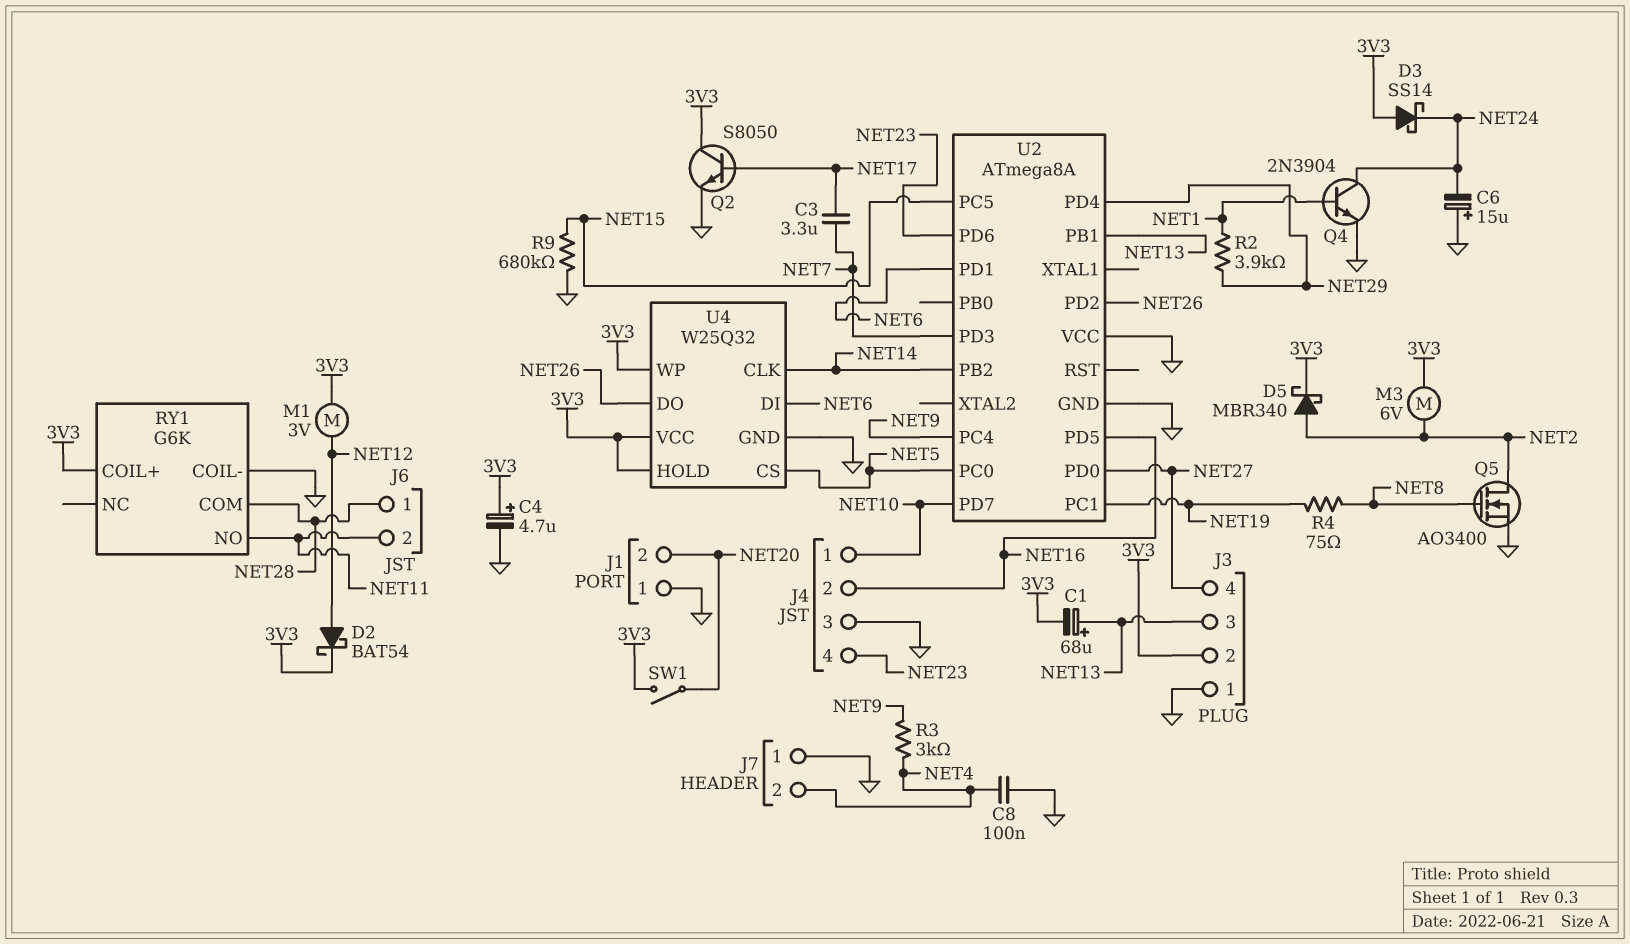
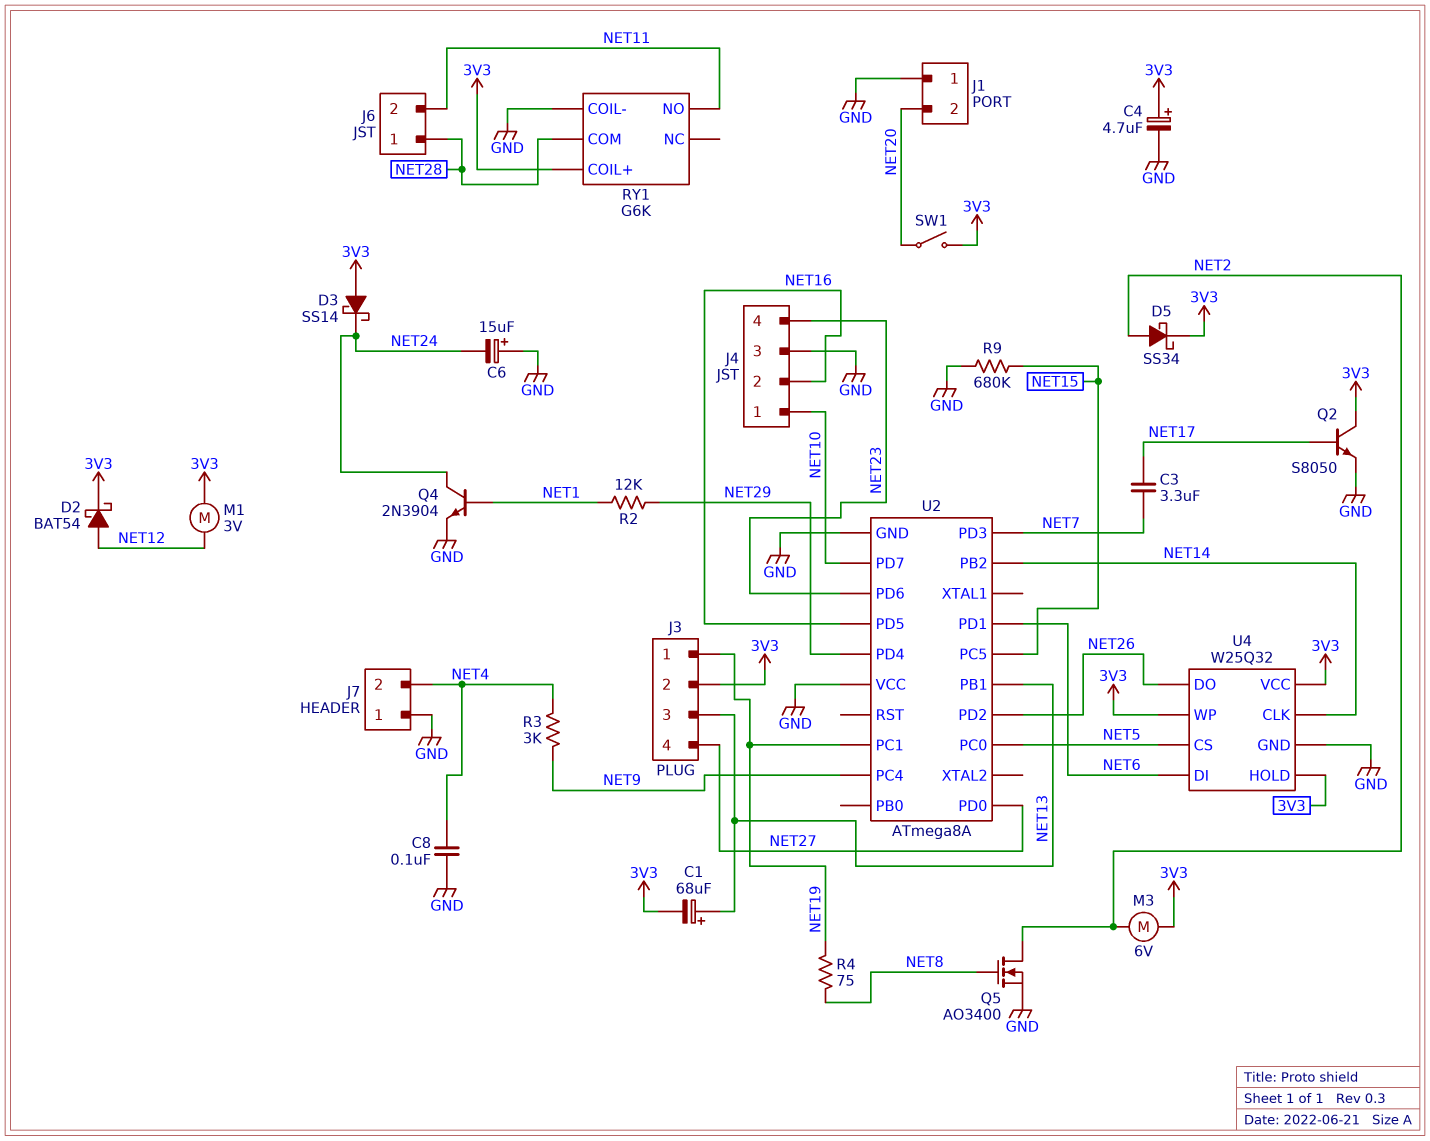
D5: schottky MBR340 (A NET2, K 3V3) -> schottky SS34 (A NET2, K 3V3)
J3 pin 1: GND -> NET19
R2: 3.9k (NET1, NET29) -> 12k (NET1, NET29)

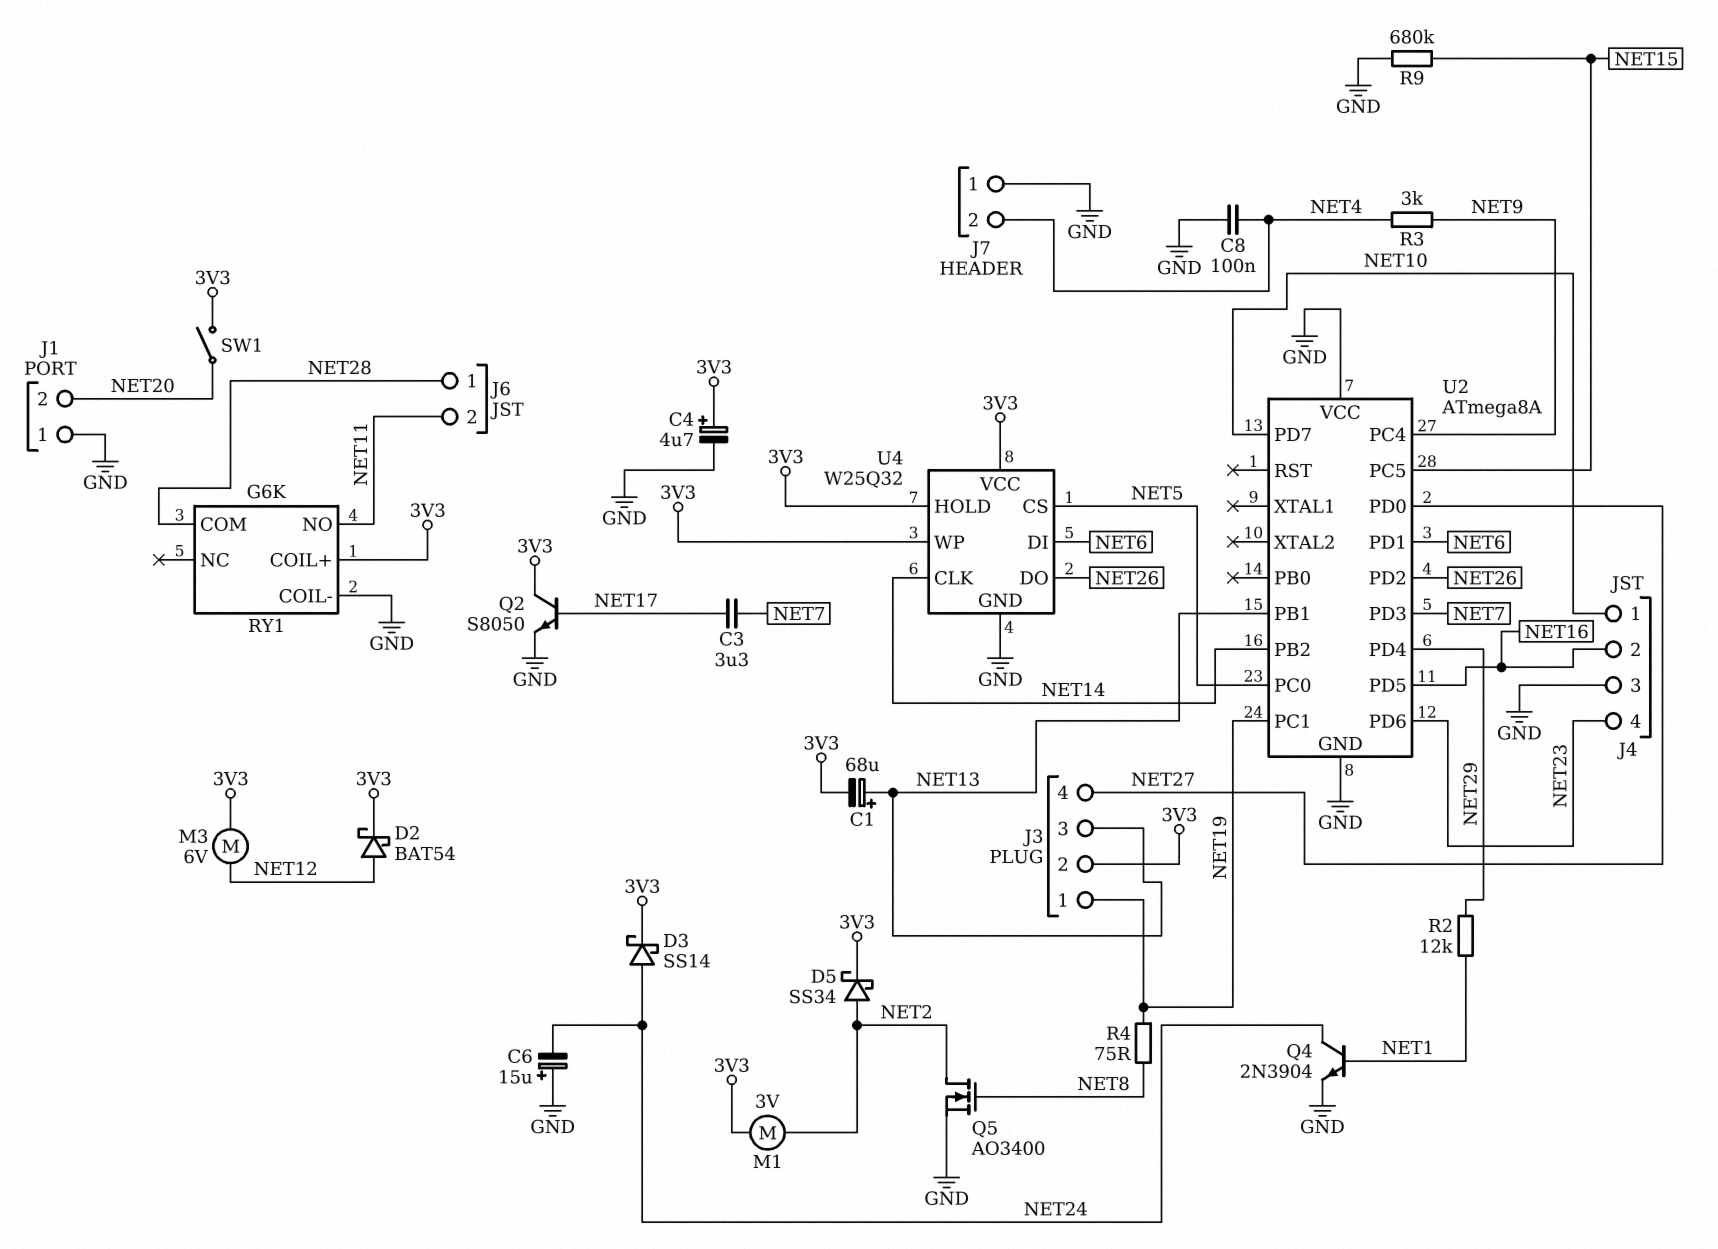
D3: schottky SS14 (A 3V3, K NET24) -> schottky SS14 (A NET24, K 3V3)
M1: motor 3V (3V3, NET12) -> motor 3V (3V3, NET2)
M3: motor 6V (3V3, NET2) -> motor 6V (3V3, NET12)

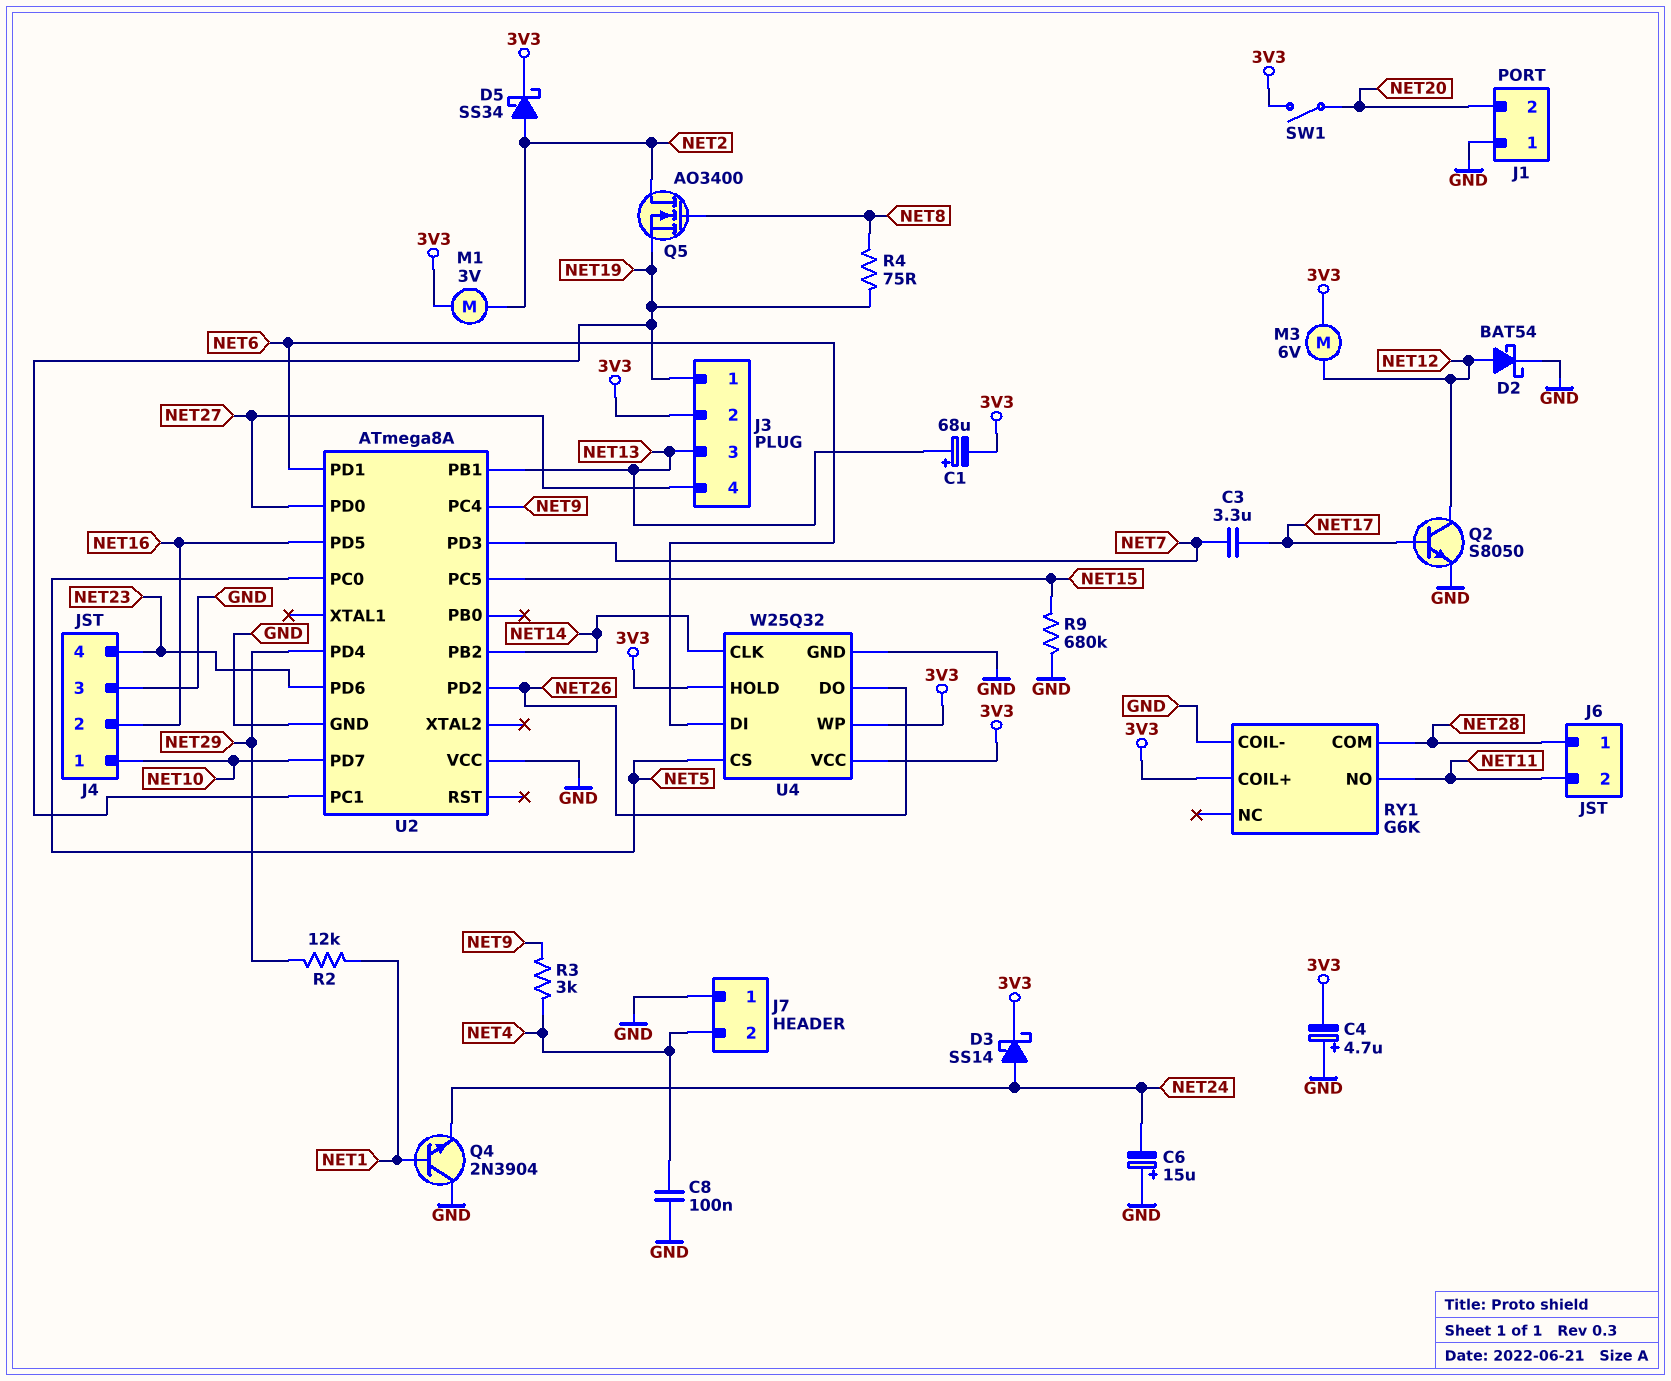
C4: 4.7uF (plus 3V3, minus GND) -> 4.7uF (plus GND, minus 3V3)
D2: schottky BAT54 (A NET12, K 3V3) -> schottky BAT54 (A NET12, K GND)
Q2: NPN S8050 (B NET17, C 3V3, E GND) -> NPN S8050 (B NET17, C NET12, E GND)
Q4: NPN 2N3904 (B NET1, C NET24, E GND) -> NPN 2N3904 (B NET1, C GND, E NET24)
Q5: NMOS AO3400 (G NET8, D NET2, S GND) -> NMOS AO3400 (G NET8, D NET2, S NET19)

